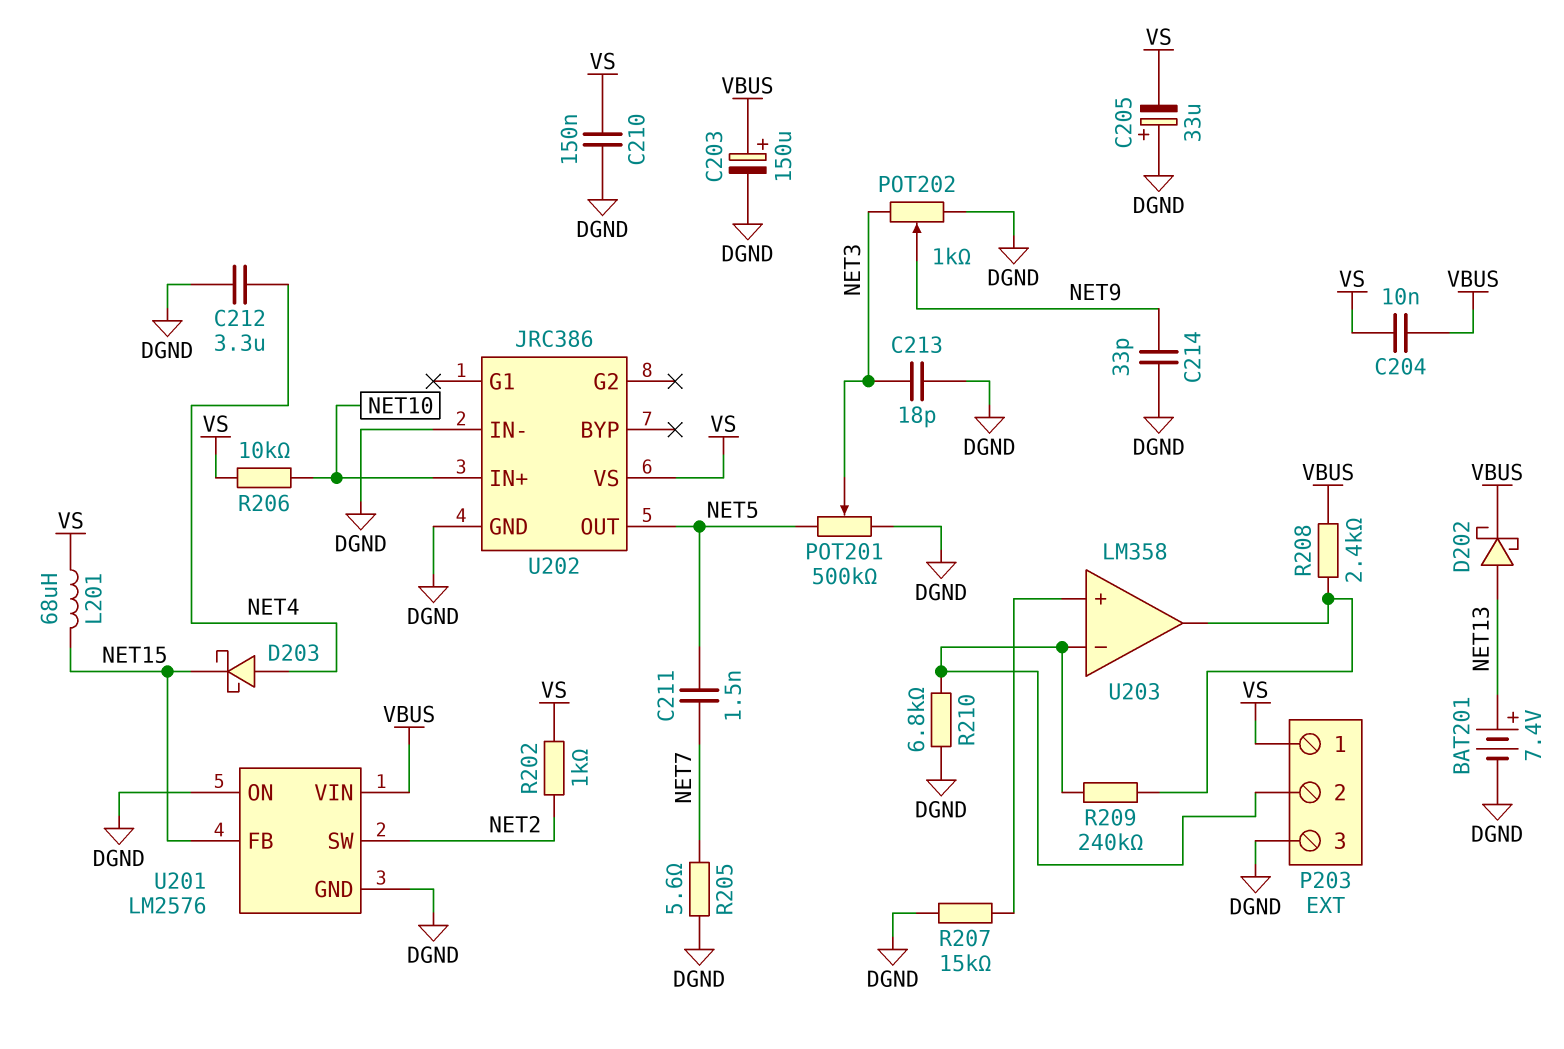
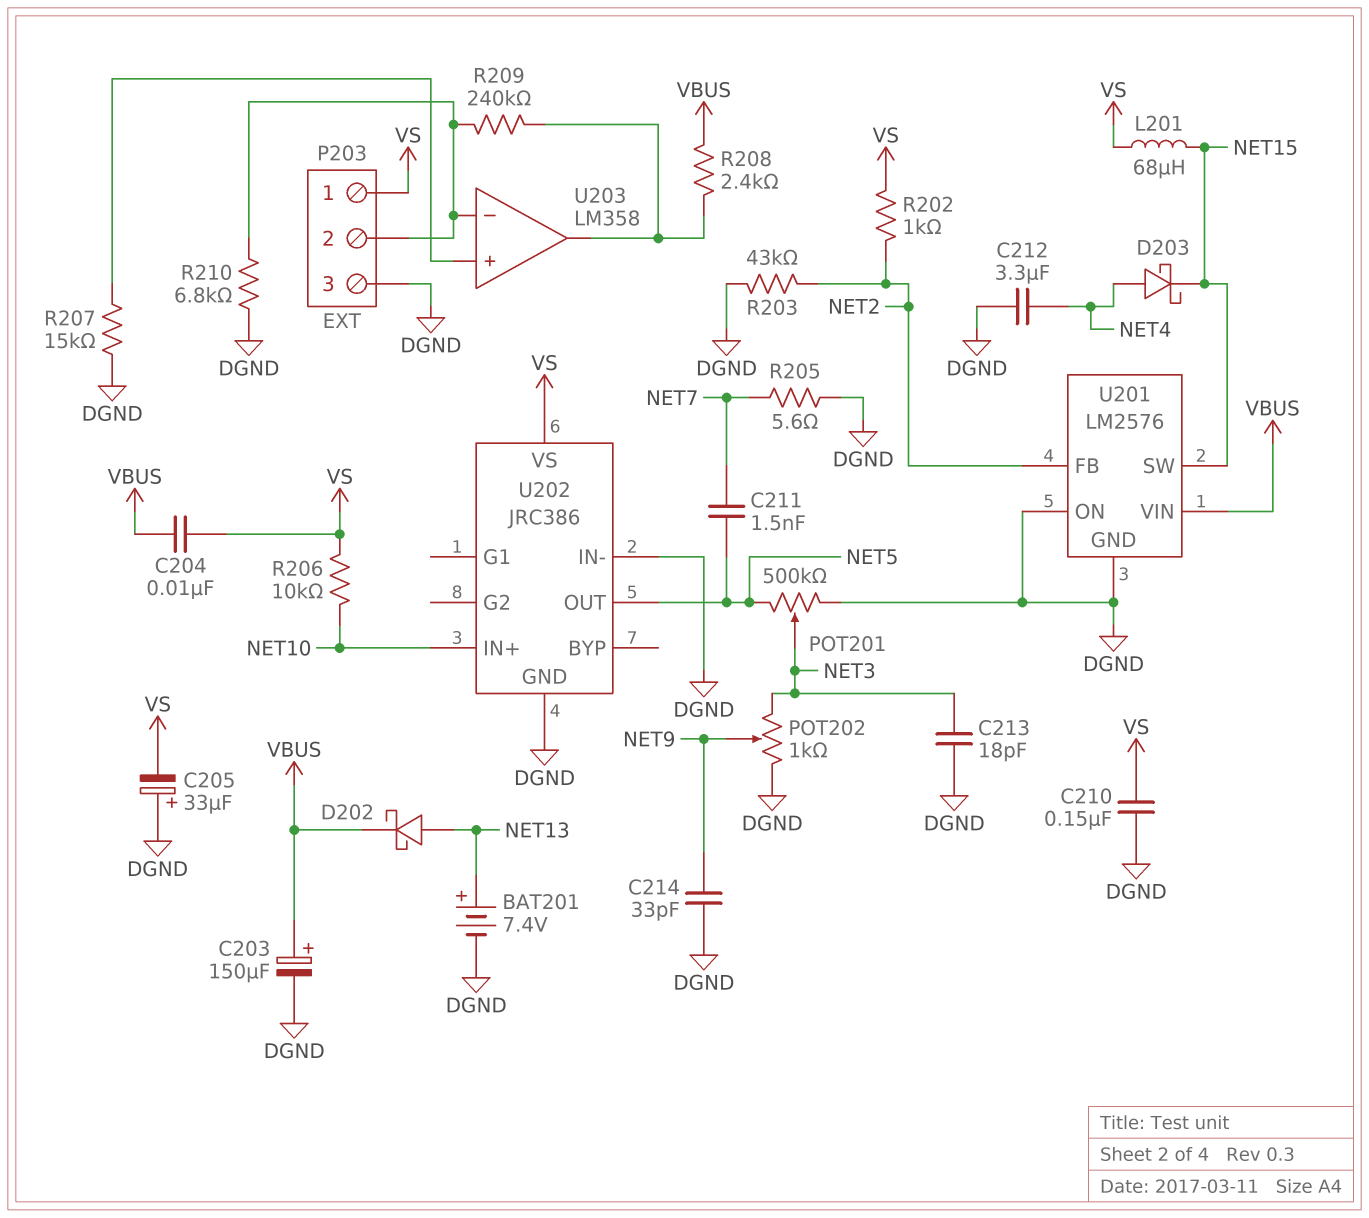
R203: none -> 43k (DGND, NET2)
U201 pin FB: NET15 -> NET2
U201 pin SW: NET2 -> NET15

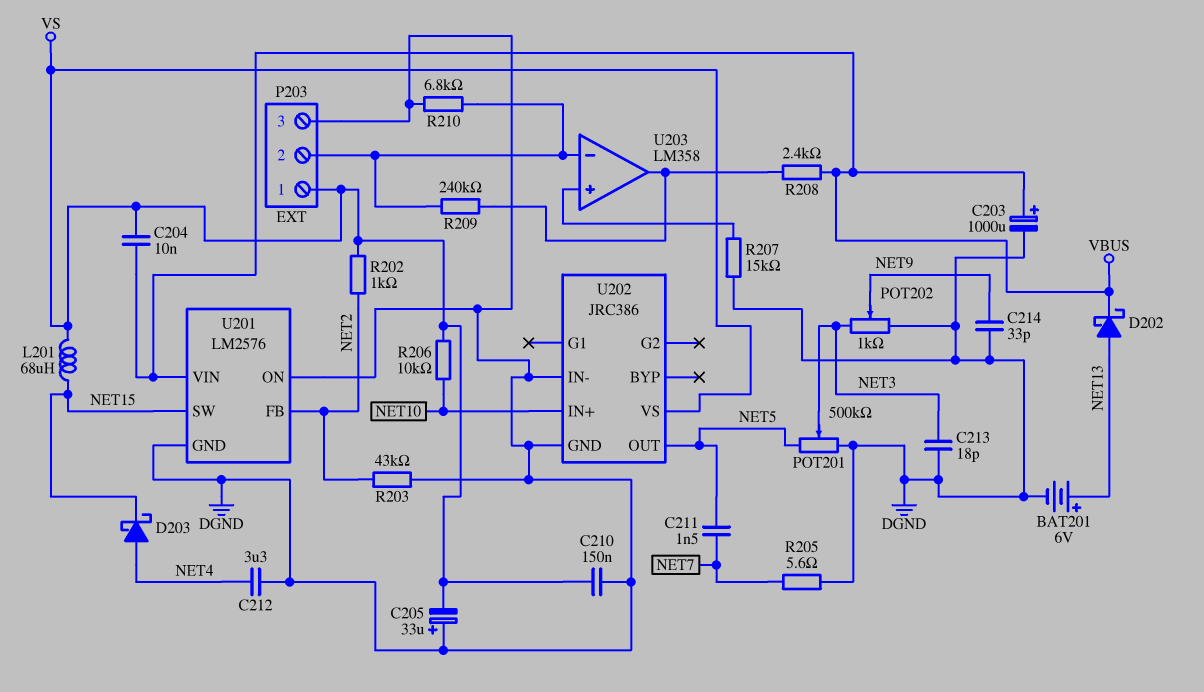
BAT201: 7.4V (plus NET13, minus DGND) -> 6V (plus NET13, minus DGND)
C203: 150uF (plus VBUS, minus DGND) -> 1000uF (plus VBUS, minus DGND)

